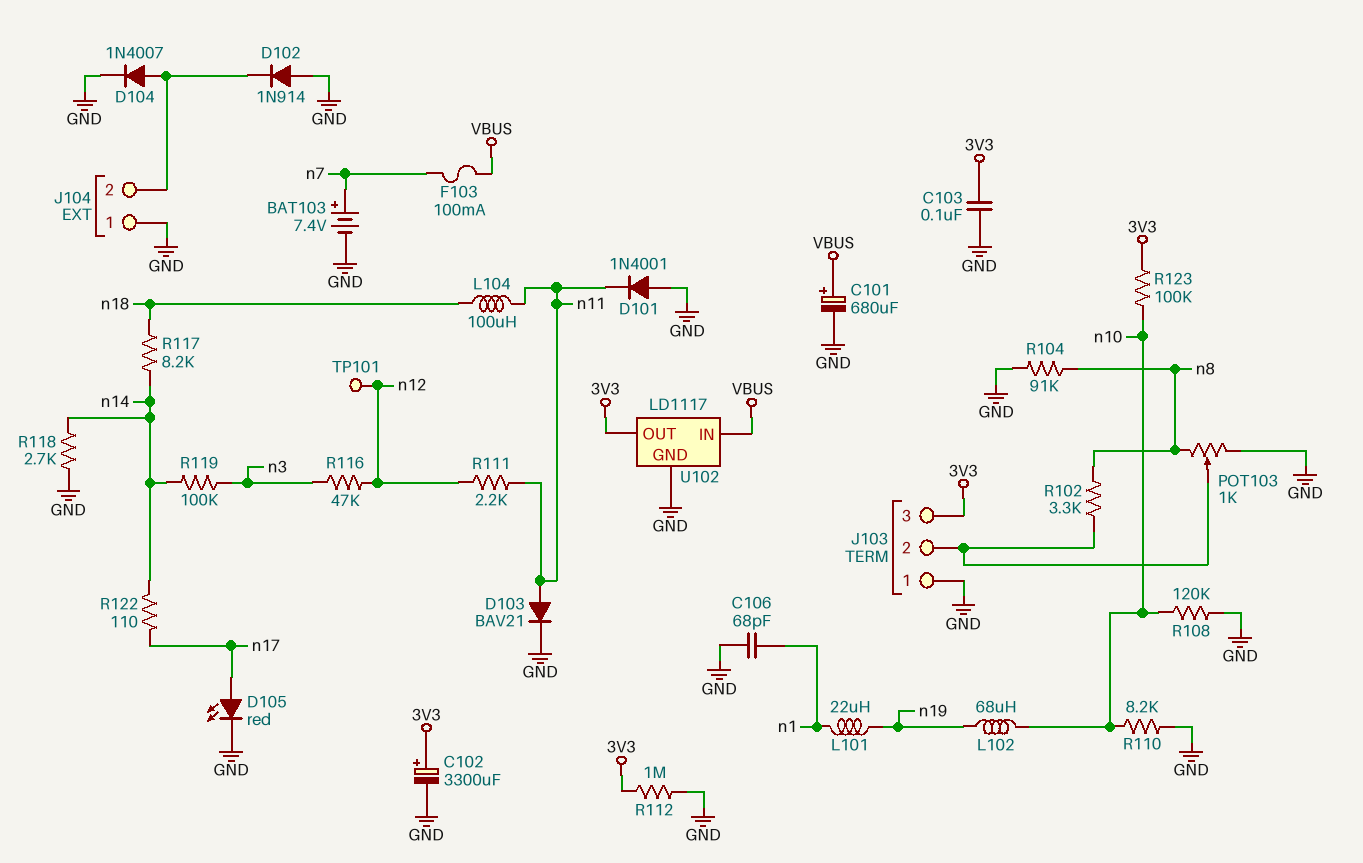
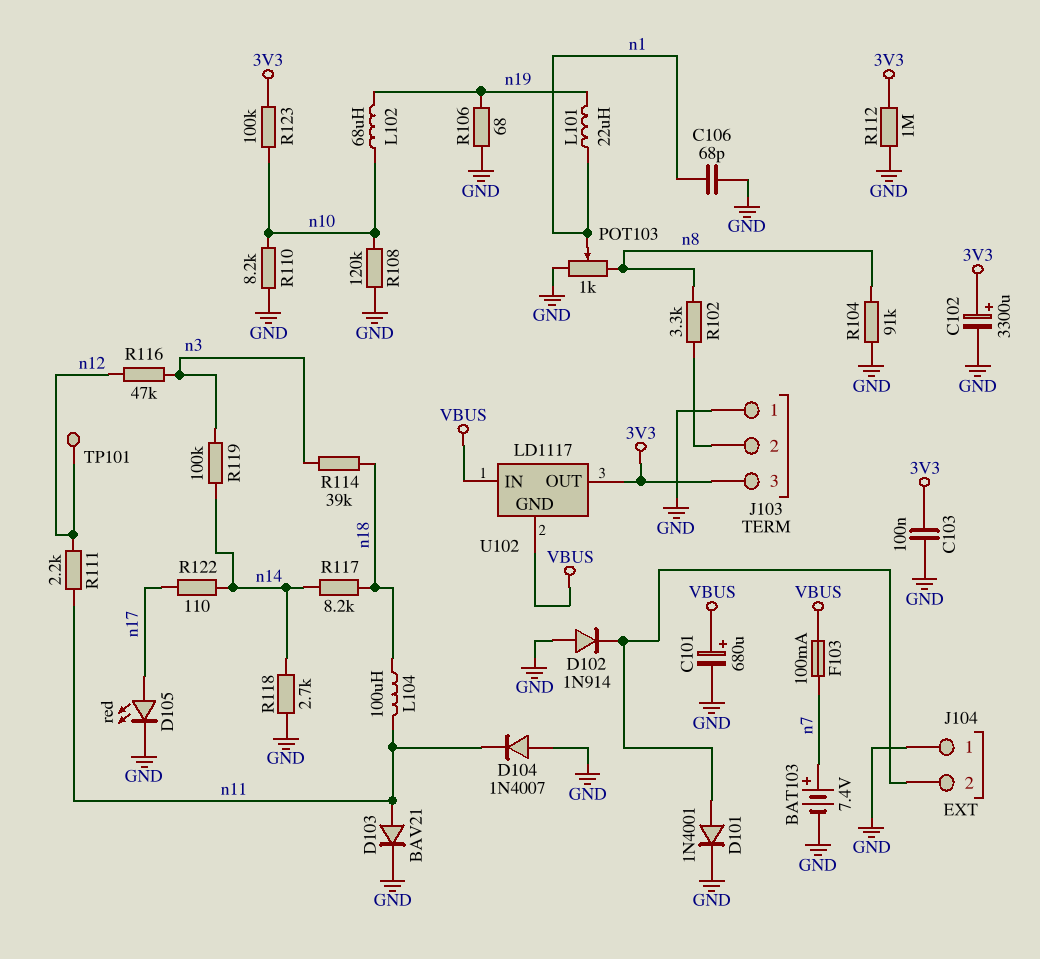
D101: diode 1N4001 (A GND, K n11) -> diode 1N4001 (A J104/2, K GND)
D104: diode 1N4007 (A J104/2, K GND) -> diode 1N4007 (A GND, K n11)
POT103: 1k (GND, n8, wiper J103/2) -> 1k (GND, n8, wiper n1)
R106: none -> 68 (GND, n19)
R114: none -> 39k (n3, n18)
U102 pin GND: GND -> VBUS

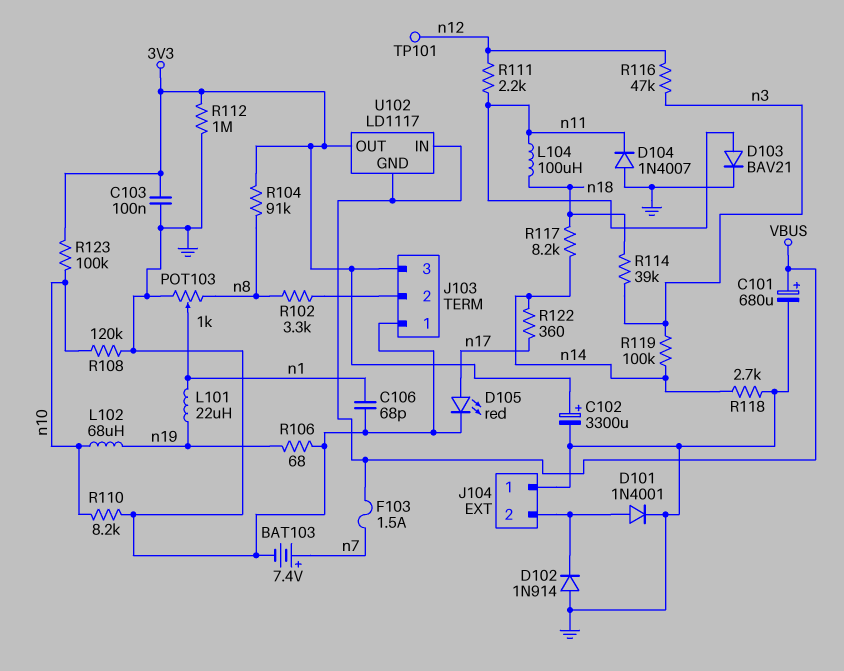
F103: 100mA (VBUS, n7) -> 1.5A (VBUS, n7)
R104: 91k (GND, n8) -> 91k (3V3, n8)
R122: 110 (n14, n17) -> 360 (n14, n17)

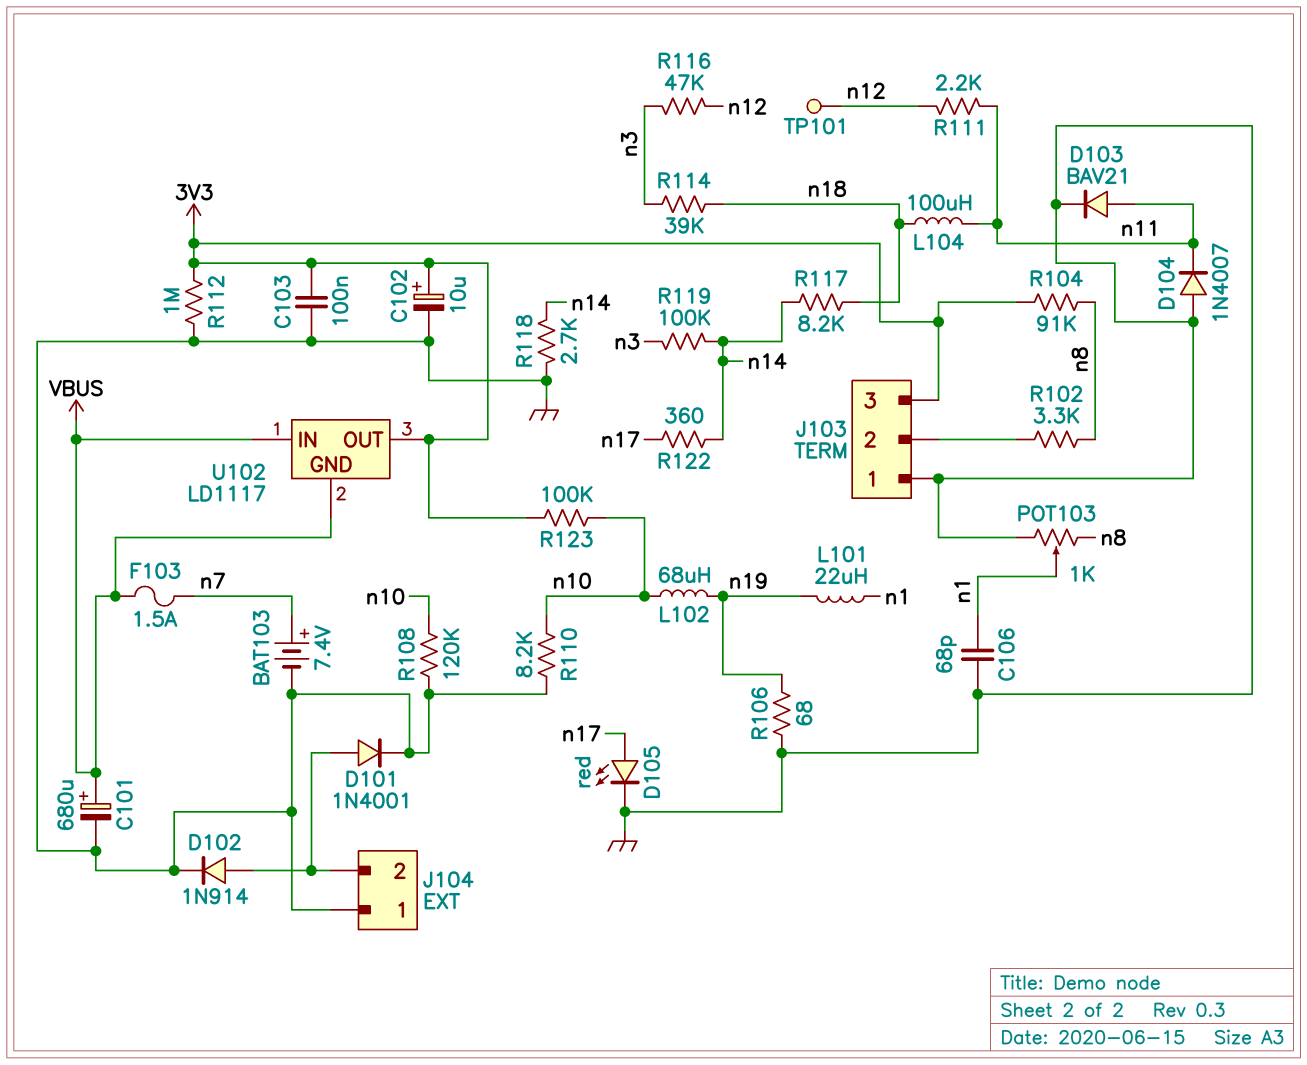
C102: 3300uF (plus 3V3, minus GND) -> 10uF (plus 3V3, minus GND)
D102: diode 1N914 (A GND, K J104/2) -> diode 1N914 (A J104/2, K GND)

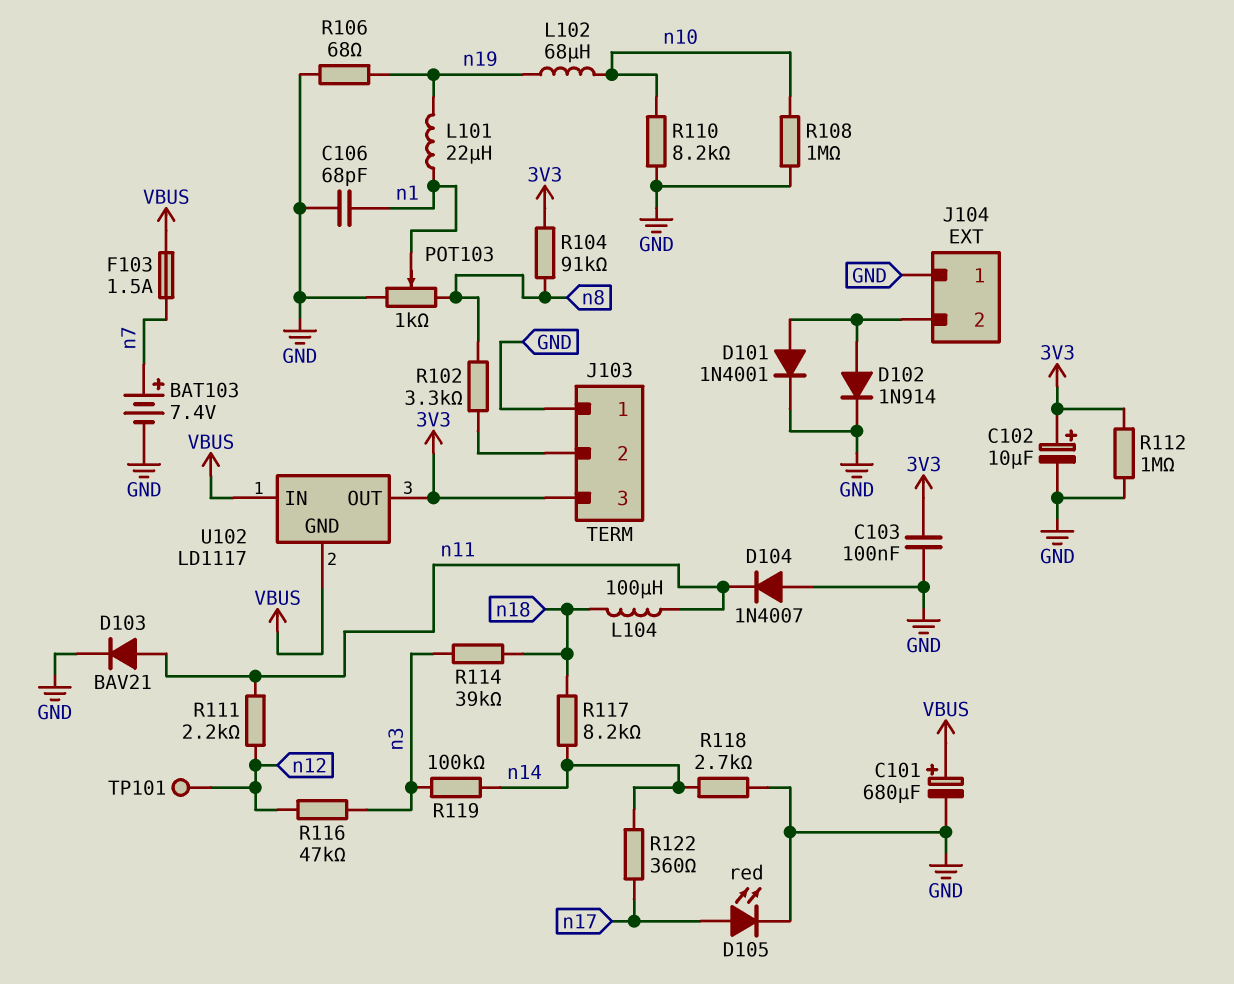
R108: 120k (GND, n10) -> 1M (GND, n10)
R123: 100k (3V3, n10) -> none

